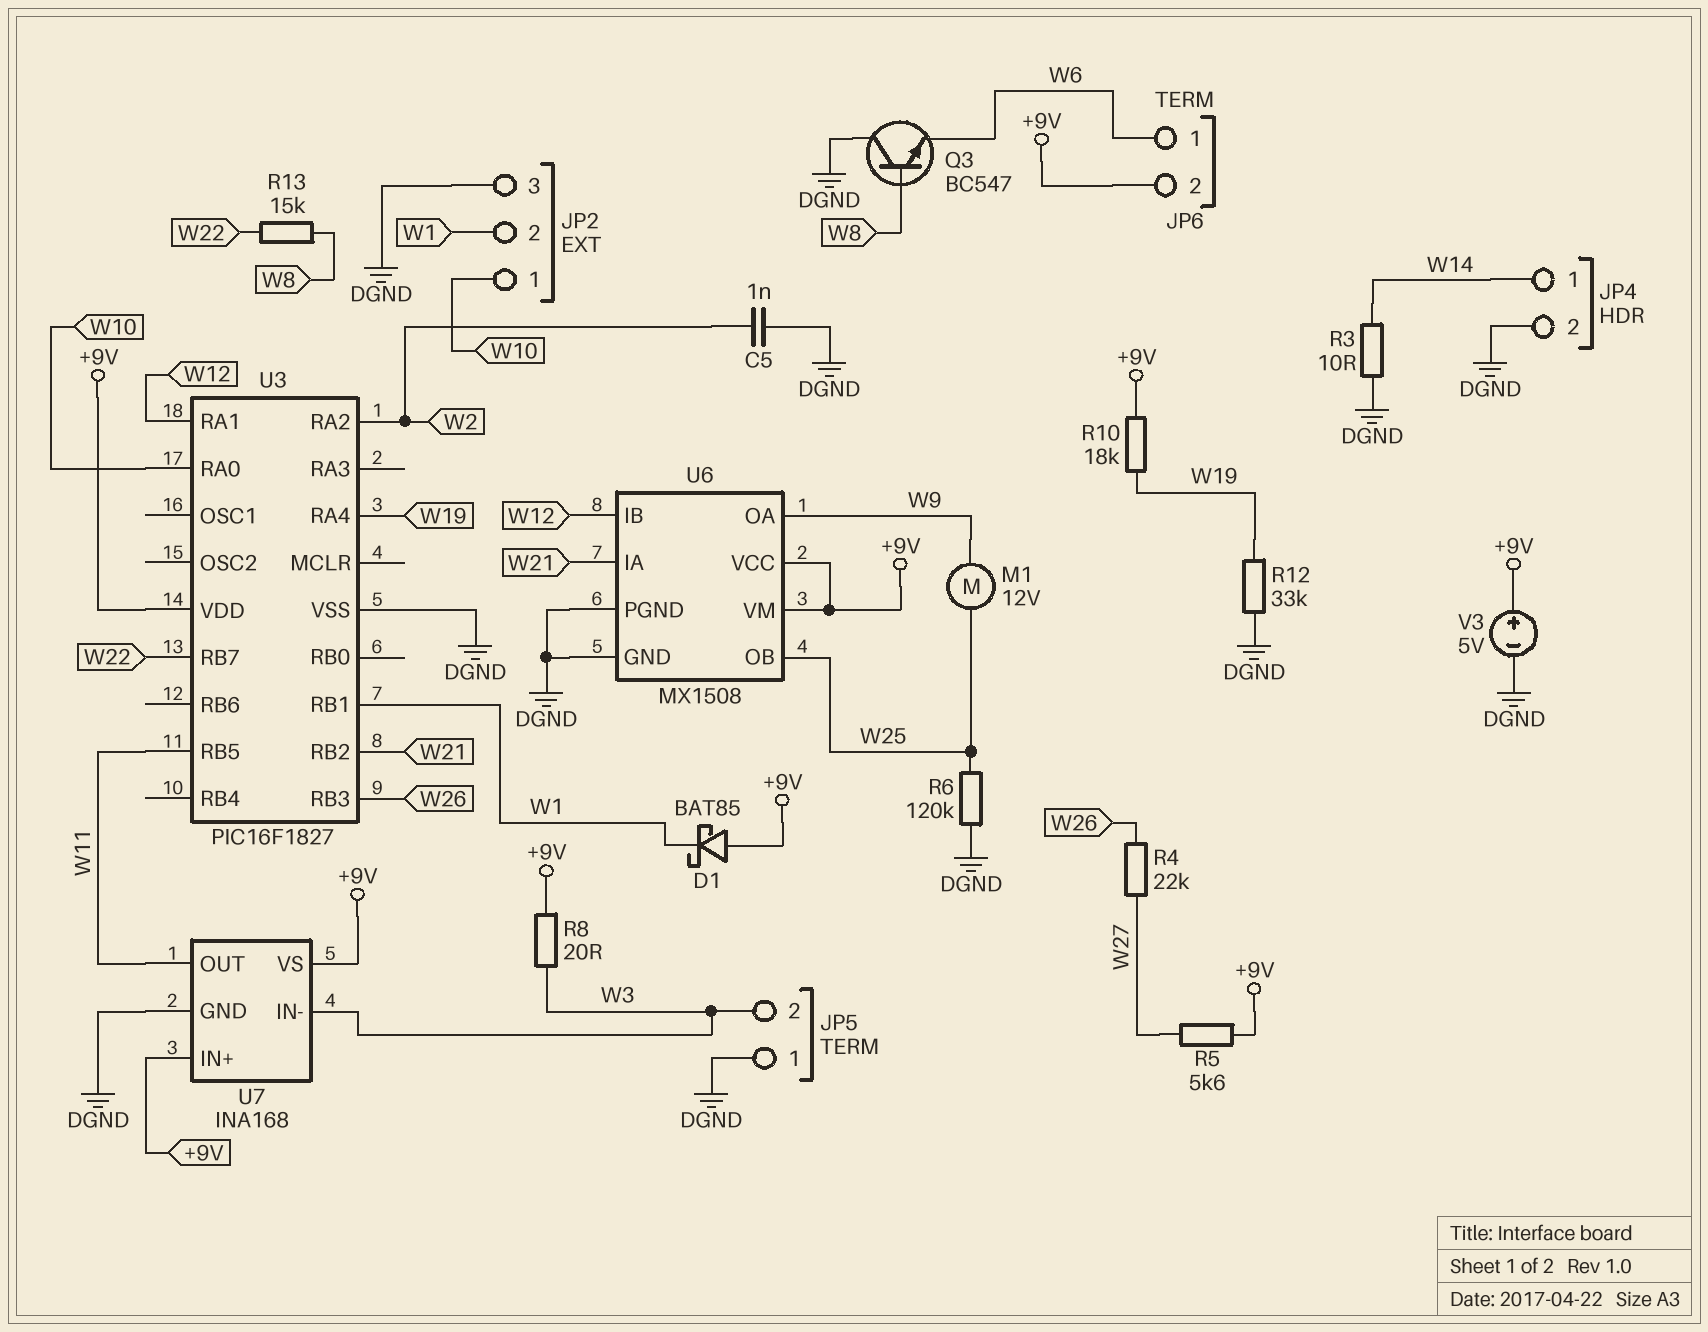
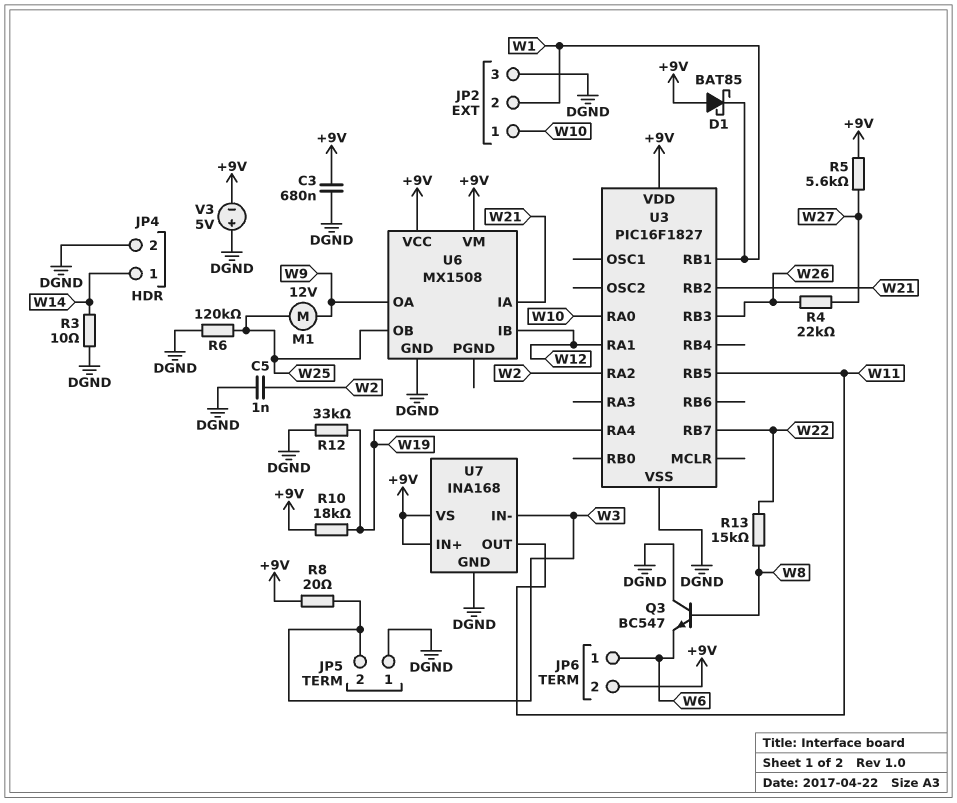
C3: none -> 680nF (+9V, DGND)
U6 pin PGND: DGND -> none
V3: 5V (plus +9V, minus DGND) -> 5V (plus DGND, minus +9V)

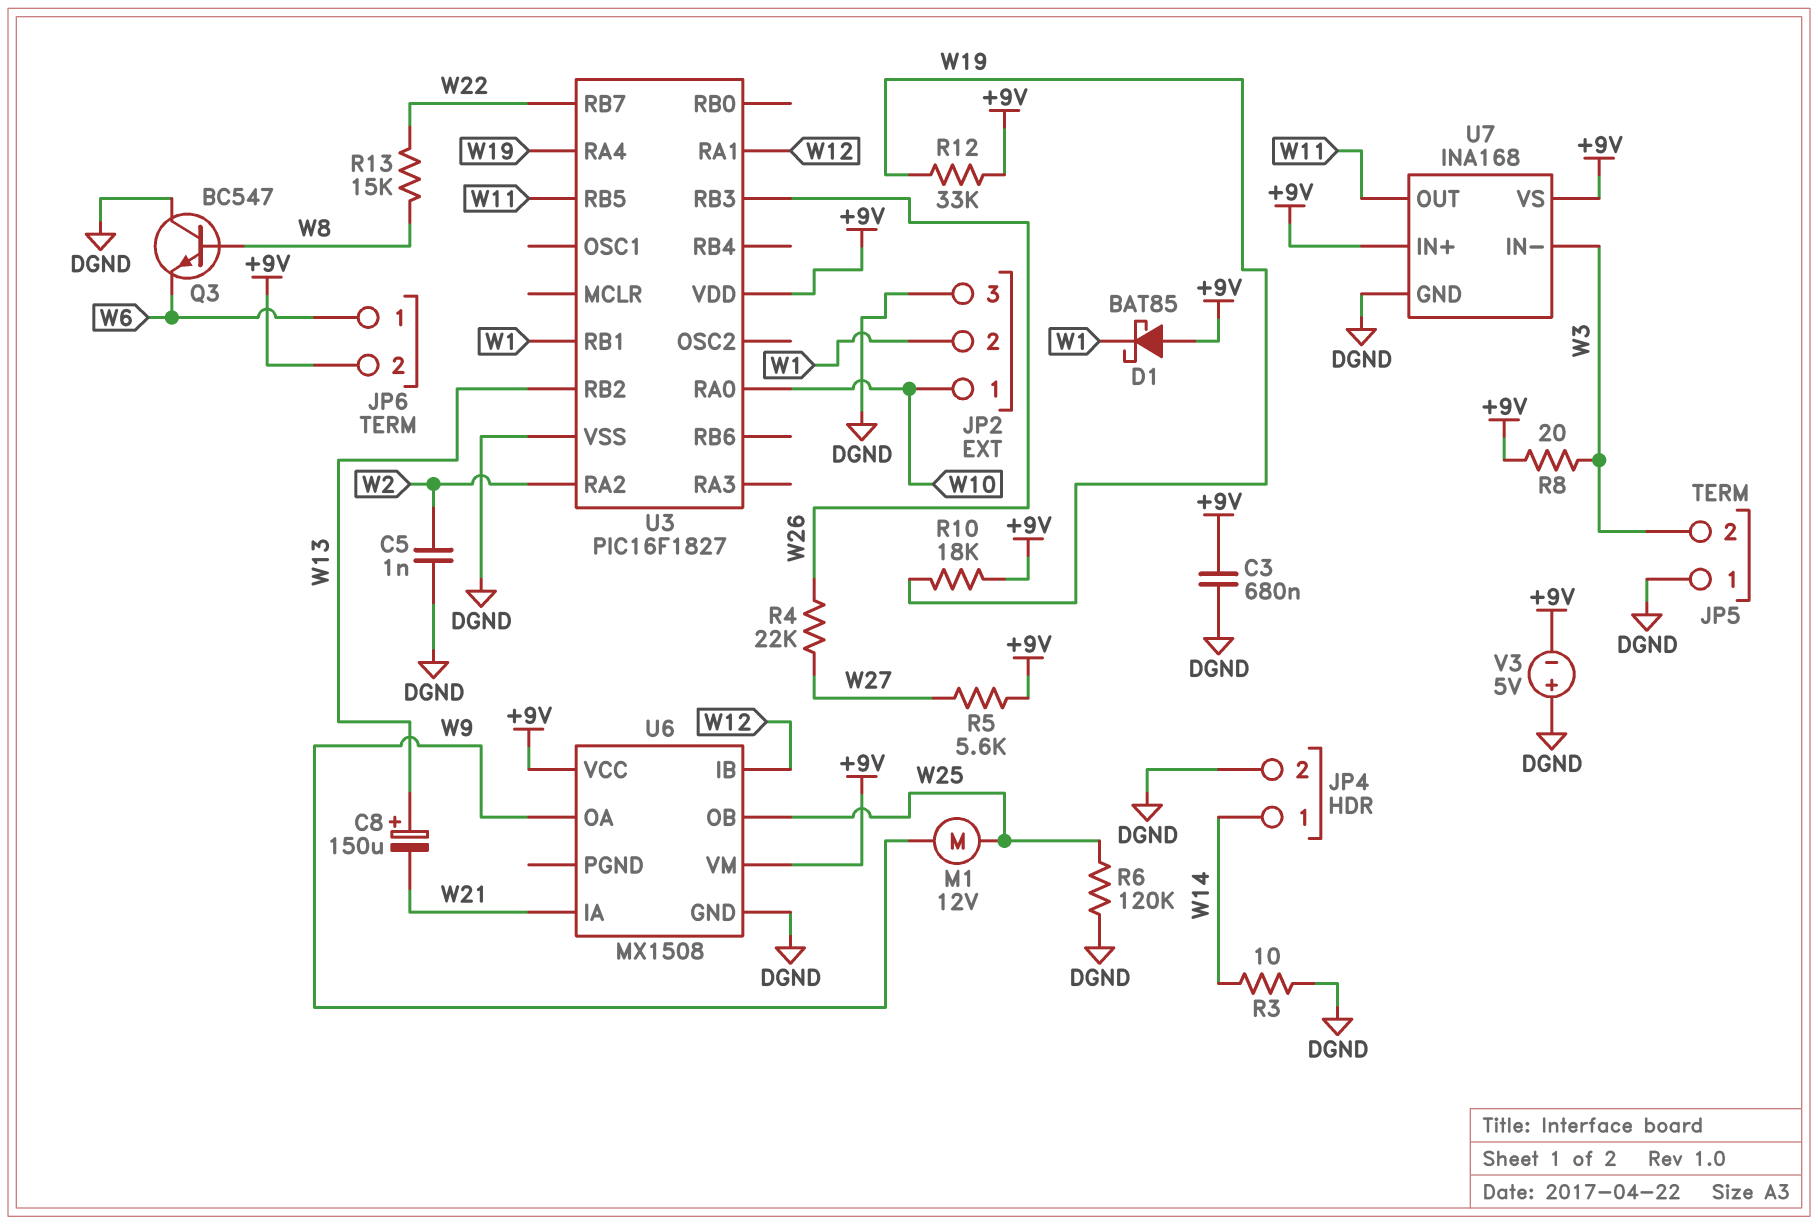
C8: none -> 150uF (plus W13, minus W21)
R12: 33k (DGND, W19) -> 33k (+9V, W19)
U3 pin RB2: W21 -> W13

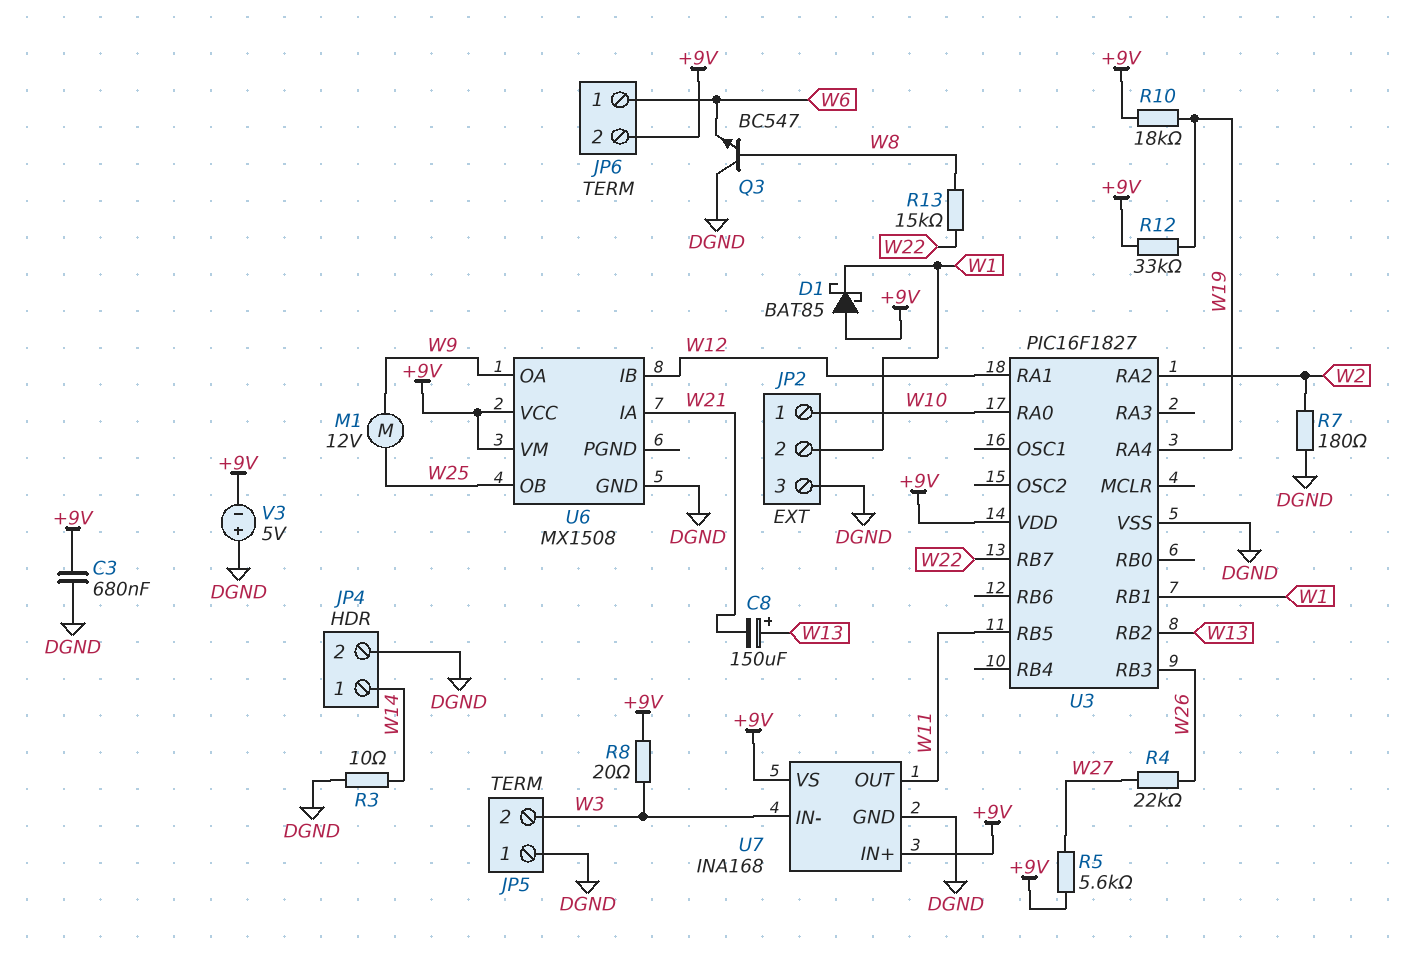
C5: 1nF (DGND, W2) -> none
R6: 120k (DGND, W25) -> none
R7: none -> 180 (DGND, W2)

